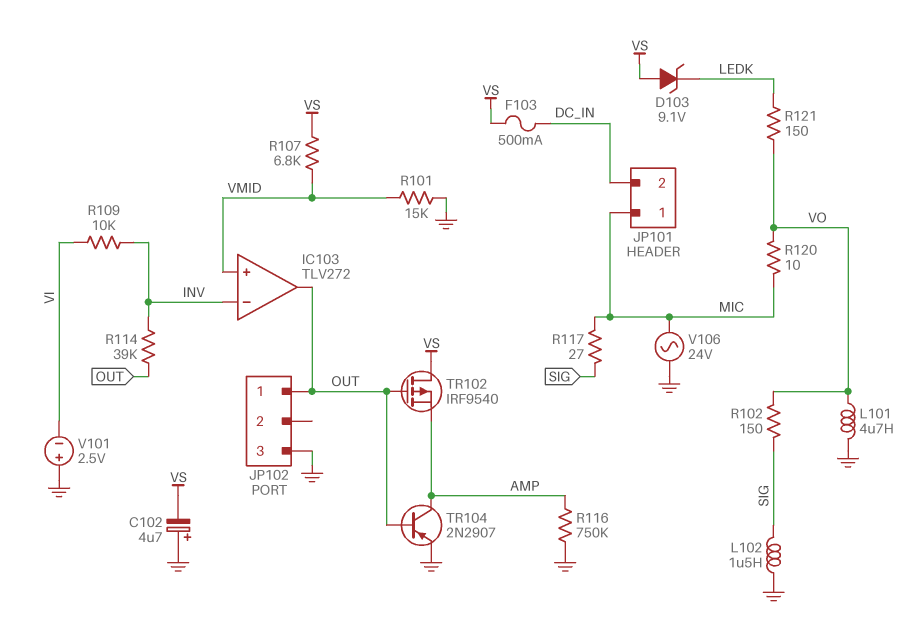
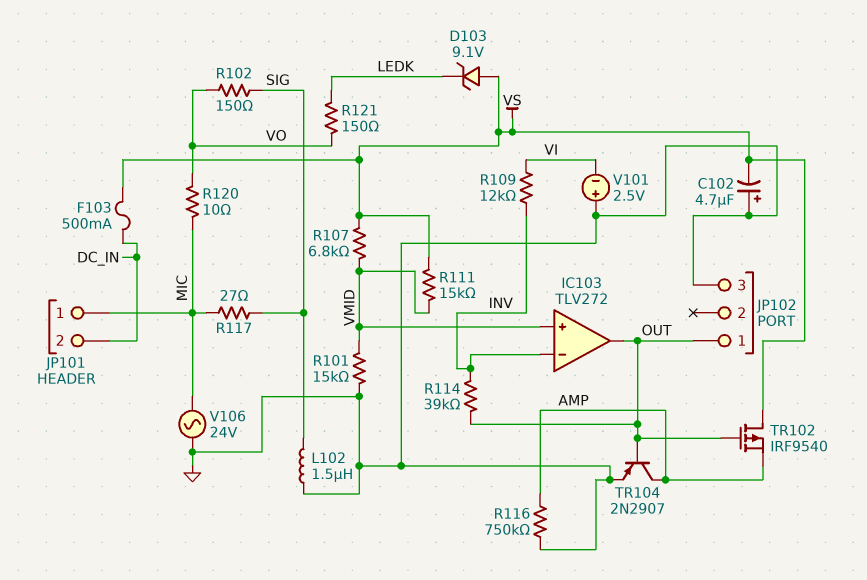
L101: 4.7uH (GND, VO) -> none
R109: 10k (INV, VI) -> 12k (INV, VI)
R111: none -> 15k (VMID, VS)

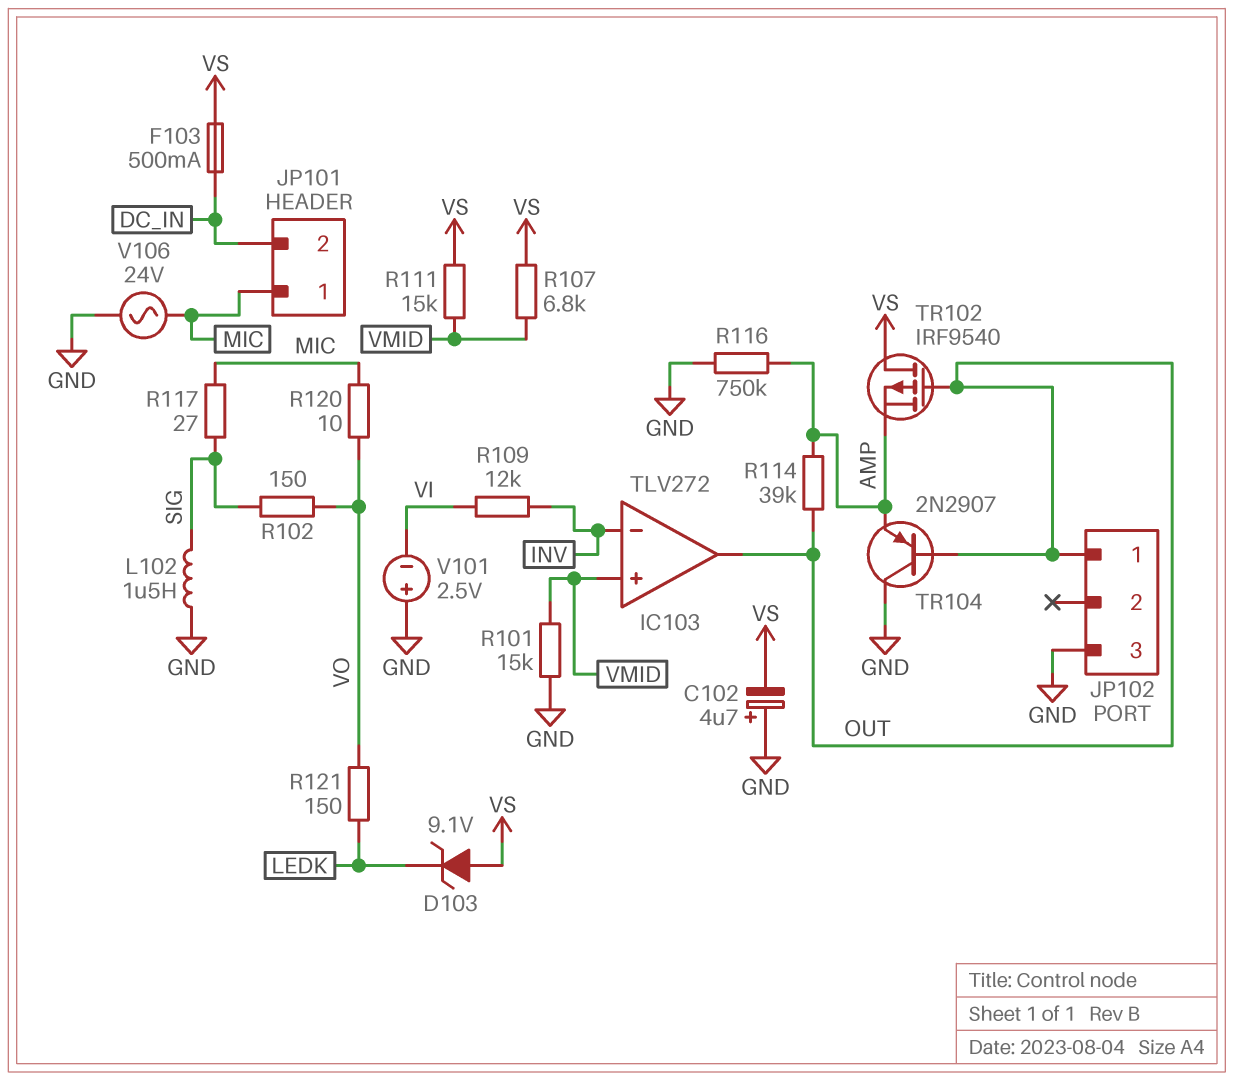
R114: 39k (INV, OUT) -> 39k (AMP, OUT)
TR104: PNP 2N2907 (B OUT, C AMP, E GND) -> PNP 2N2907 (B OUT, C GND, E AMP)

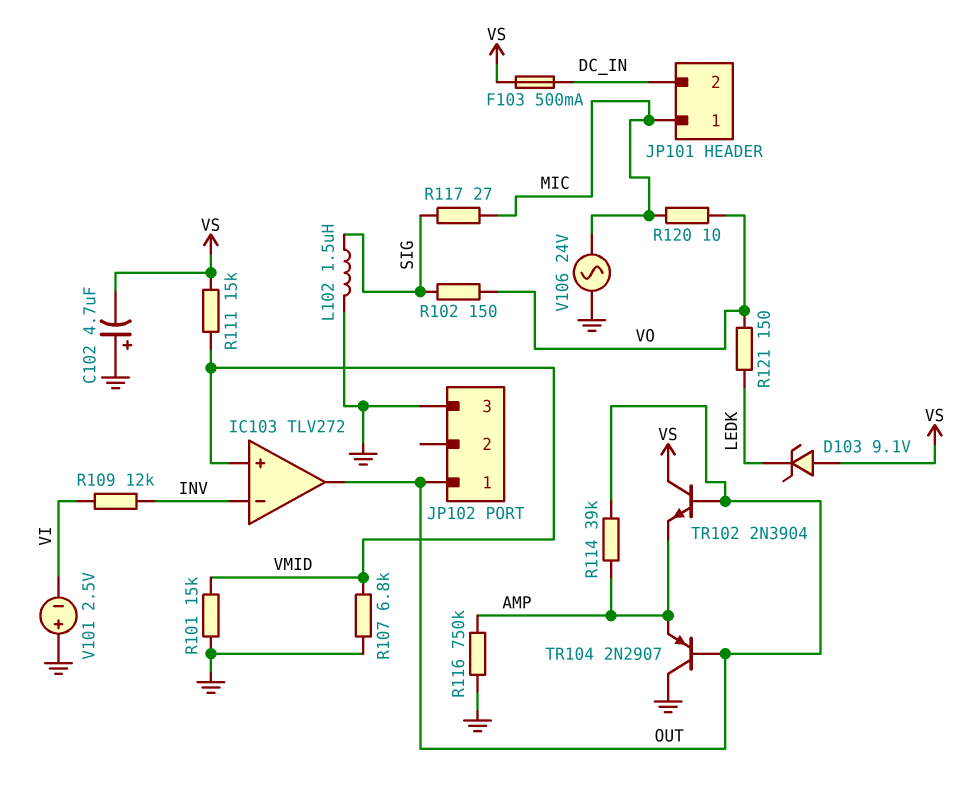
R107: 6.8k (VMID, VS) -> 6.8k (GND, VMID)
TR102: PMOS IRF9540 (G OUT, D VS, S AMP) -> NPN 2N3904 (B OUT, C VS, E AMP)

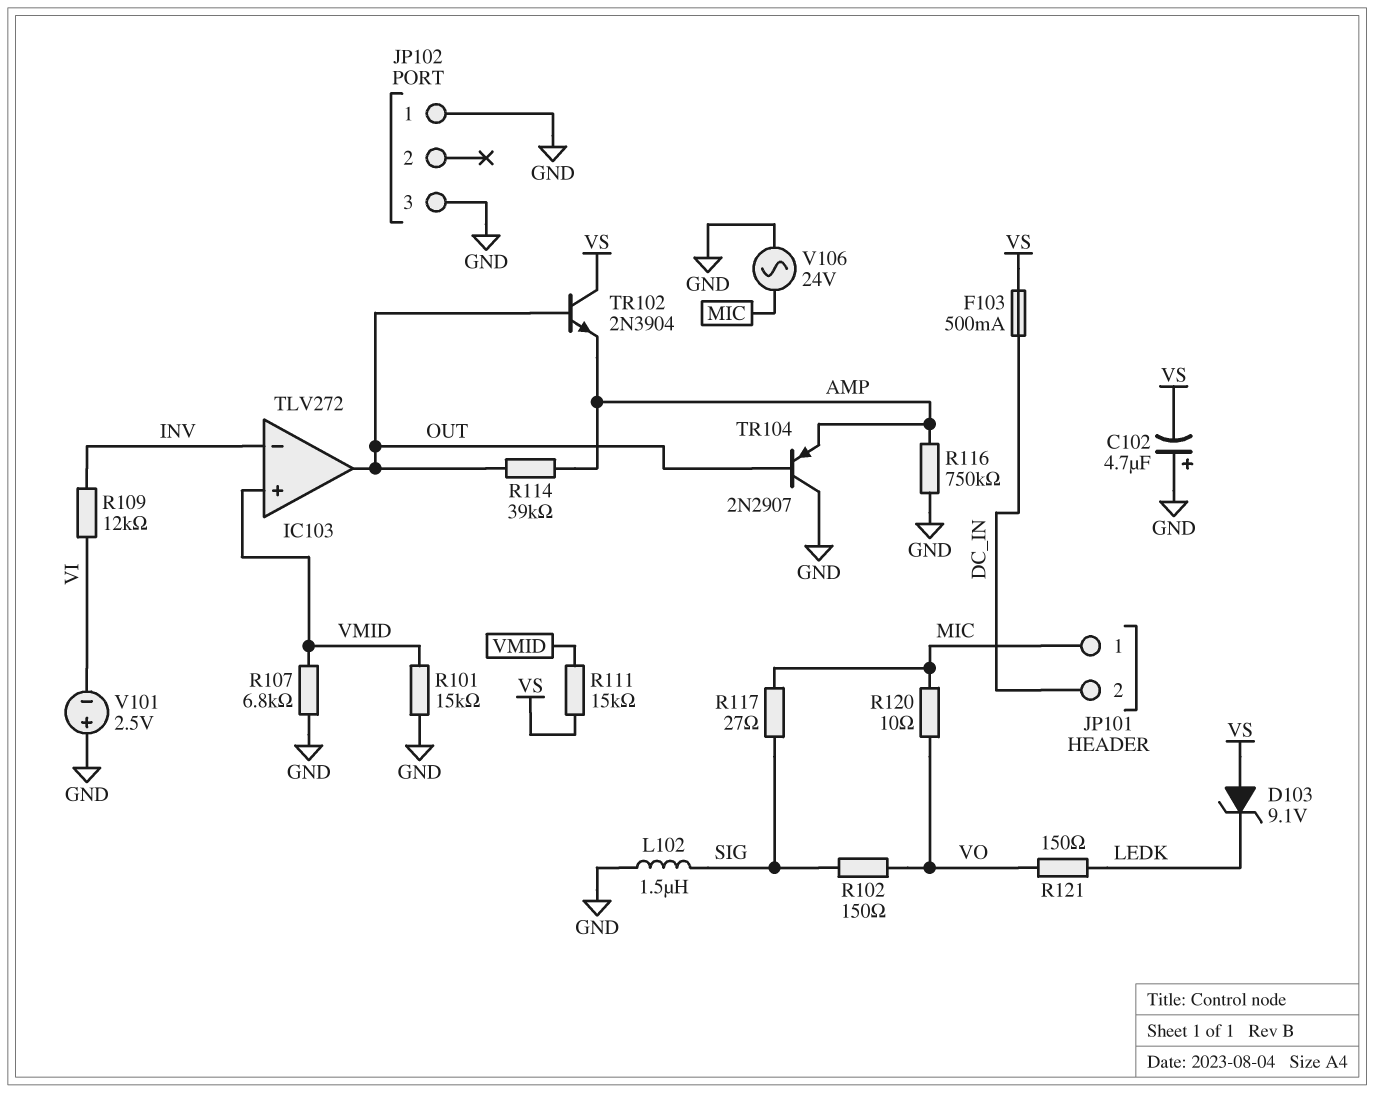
JP102 pin 1: OUT -> GND

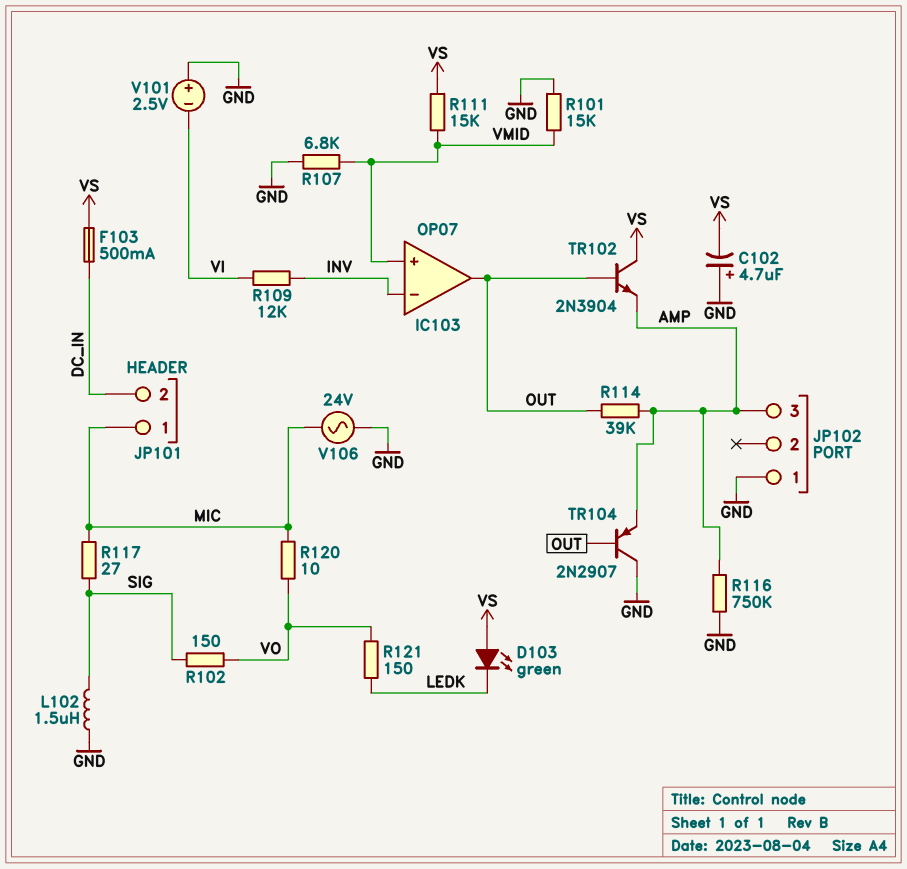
D103: zener 9.1V (A VS, K LEDK) -> LED green (A VS, K LEDK)
IC103: TLV272 -> OP07
JP102 pin 3: GND -> AMP

